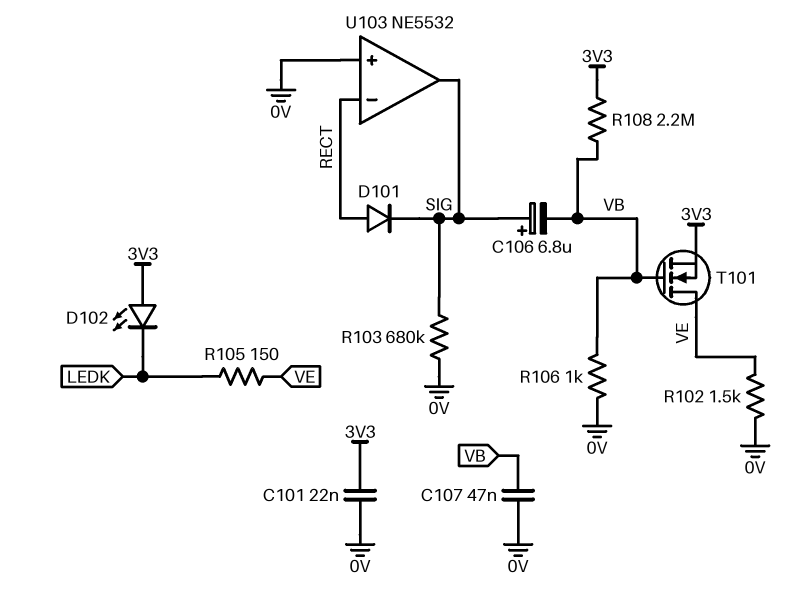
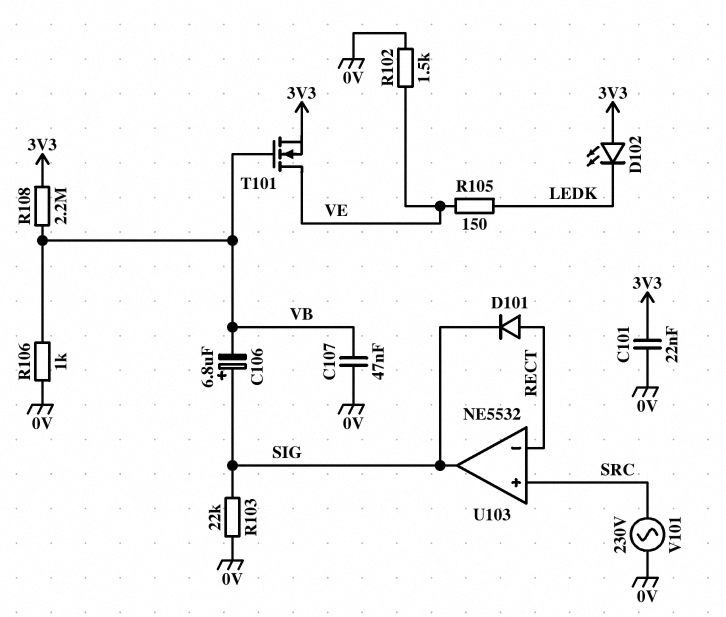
R103: 680k (0V, SIG) -> 22k (0V, SIG)
U103 pin in+: 0V -> SRC
V101: none -> AC 230V (0V, SRC)

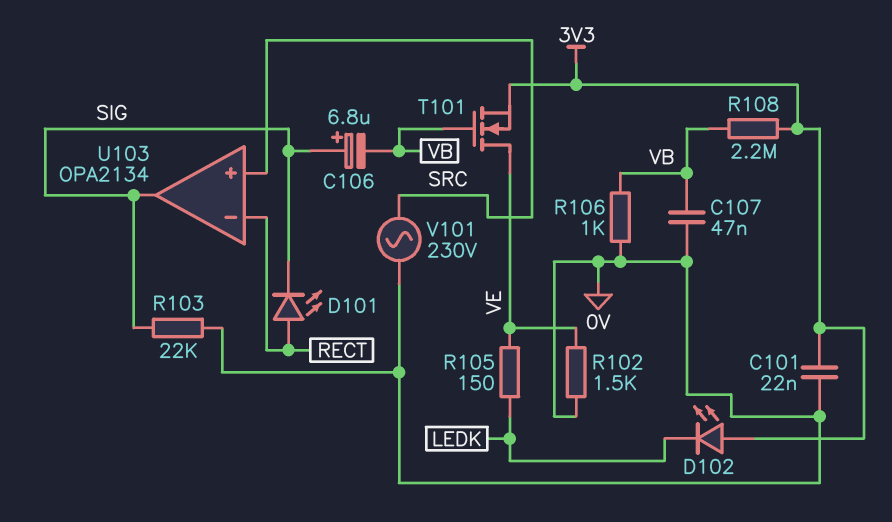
D101: diode (A RECT, K SIG) -> LED (A RECT, K SIG)
U103: NE5532 -> OPA2134

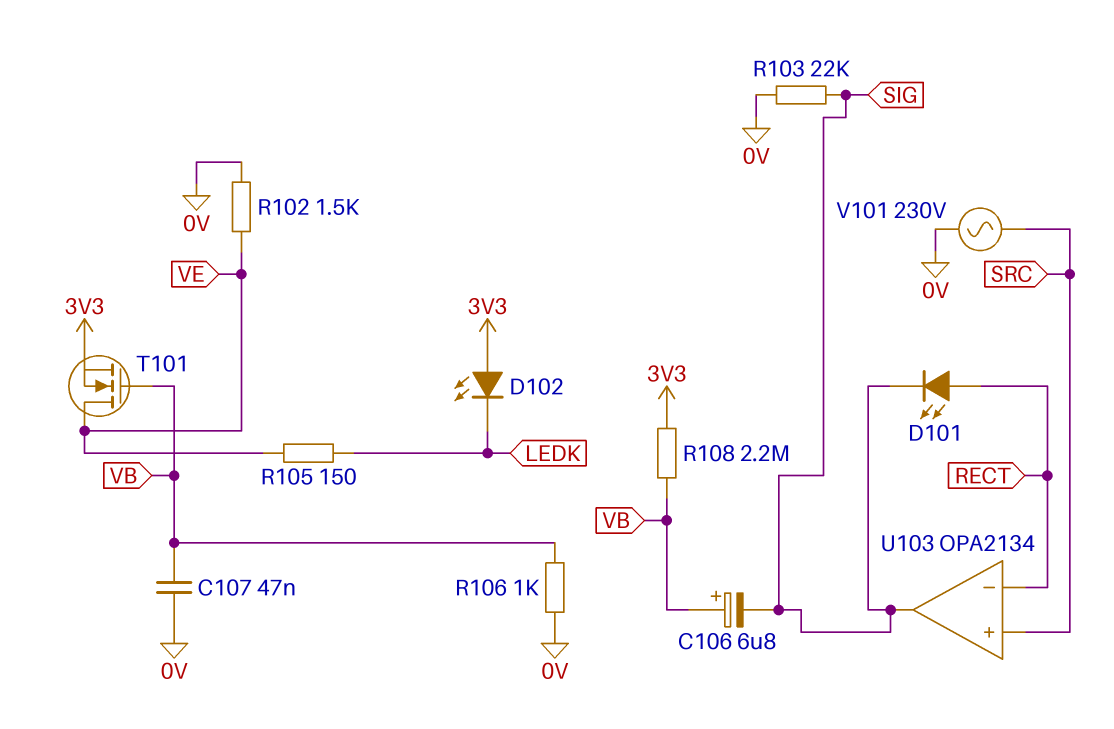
C101: 22nF (0V, 3V3) -> none
C106: 6.8uF (plus SIG, minus VB) -> 6.8uF (plus VB, minus SIG)

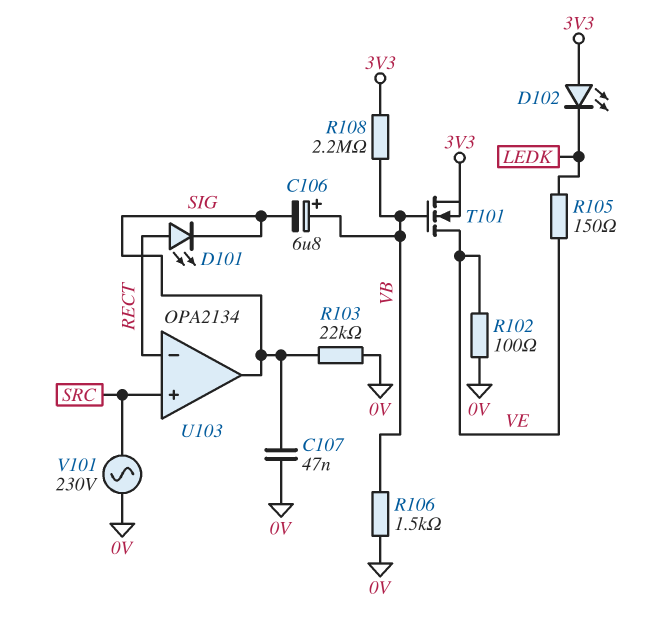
C107: 47nF (0V, VB) -> 47nF (0V, SIG)
R102: 1.5k (0V, VE) -> 100 (0V, VE)
R106: 1k (0V, VB) -> 1.5k (0V, VB)

